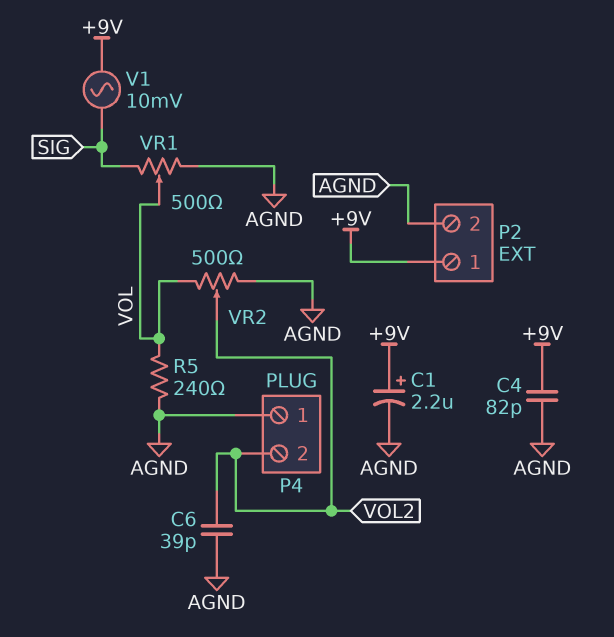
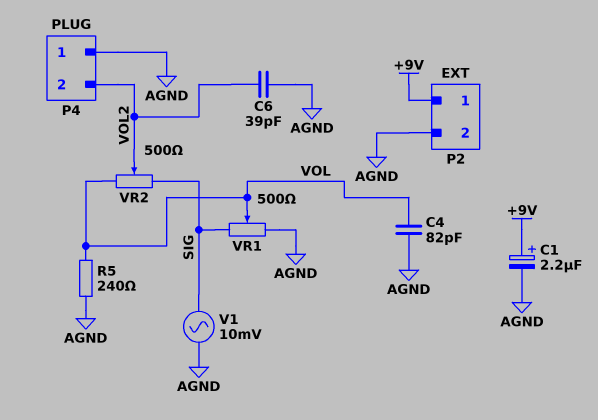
C4: 82pF (+9V, AGND) -> 82pF (AGND, VOL)
V1: AC 10mV (+9V, SIG) -> AC 10mV (AGND, SIG)
VR2: 500 (AGND, VOL, wiper VOL2) -> 500 (SIG, VOL, wiper VOL2)

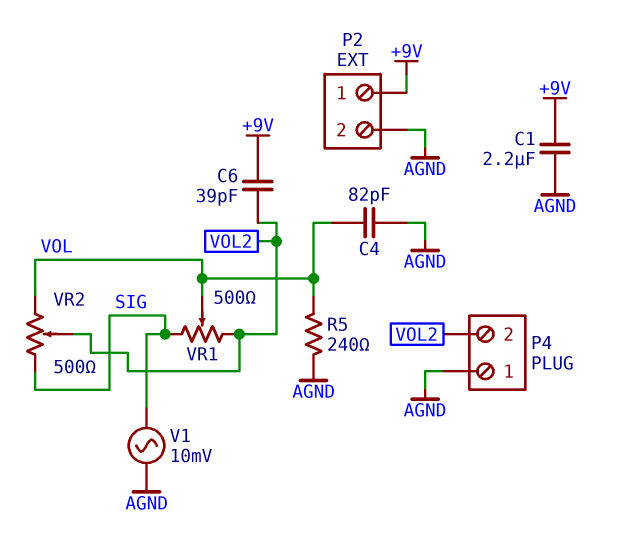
C1: 2.2uF (plus +9V, minus AGND) -> 2.2uF (+9V, AGND)
C6: 39pF (AGND, VOL2) -> 39pF (+9V, VOL2)
VR1: 500 (AGND, SIG, wiper VOL) -> 500 (SIG, VOL2, wiper VOL)

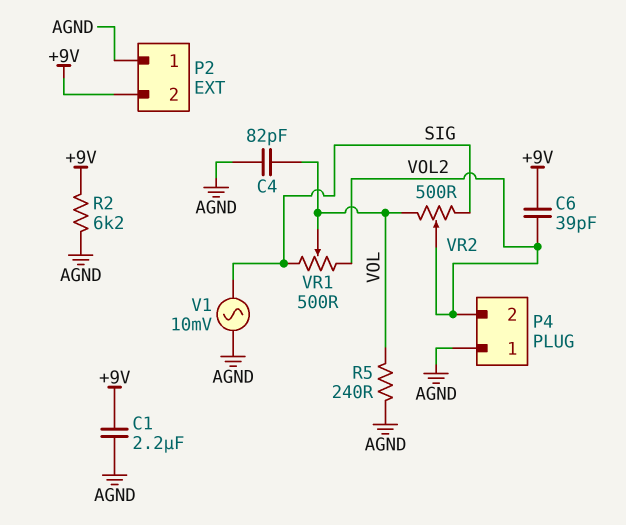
P2 pin 1: +9V -> AGND
P2 pin 2: AGND -> +9V
R2: none -> 6.2k (+9V, AGND)

